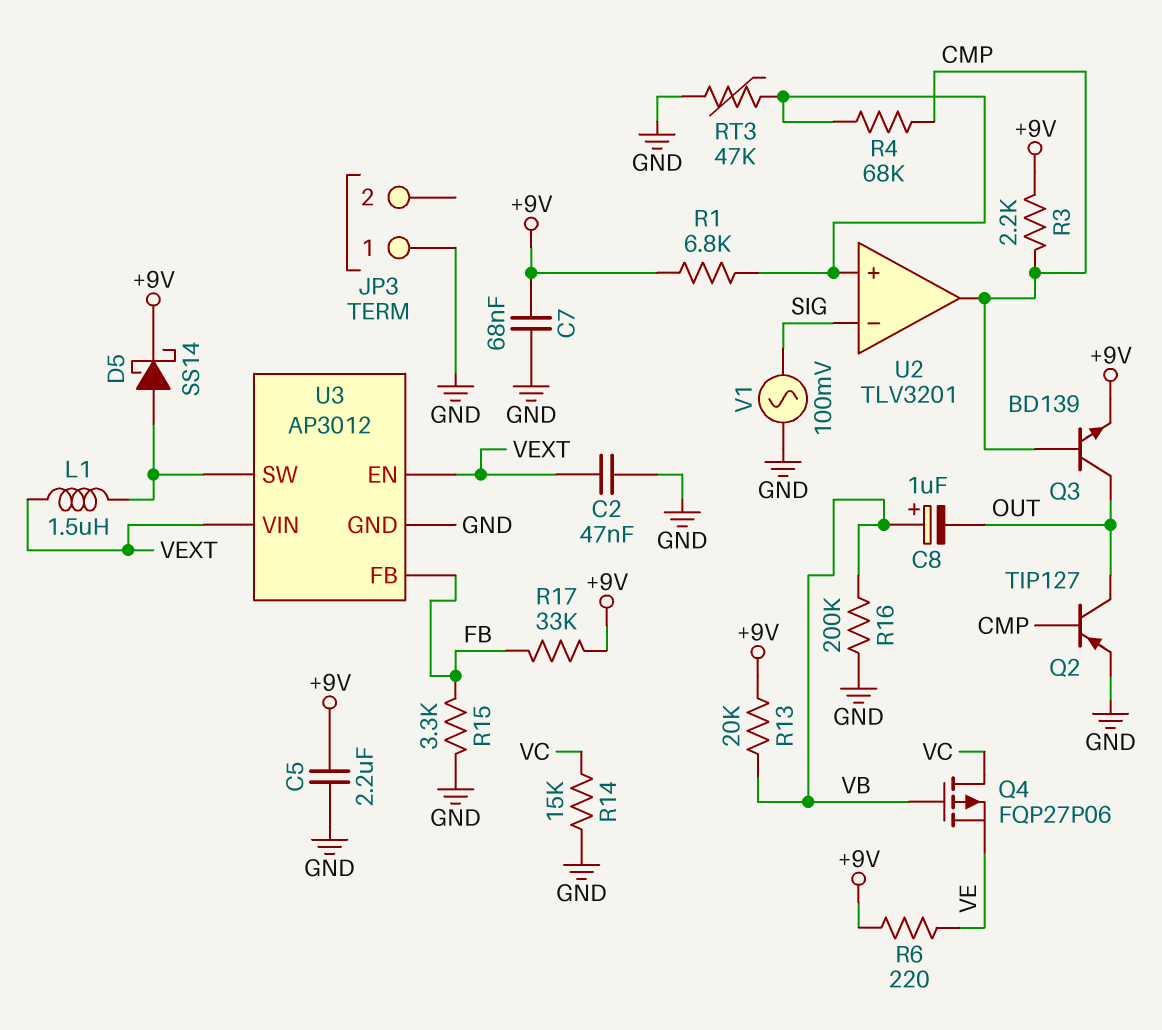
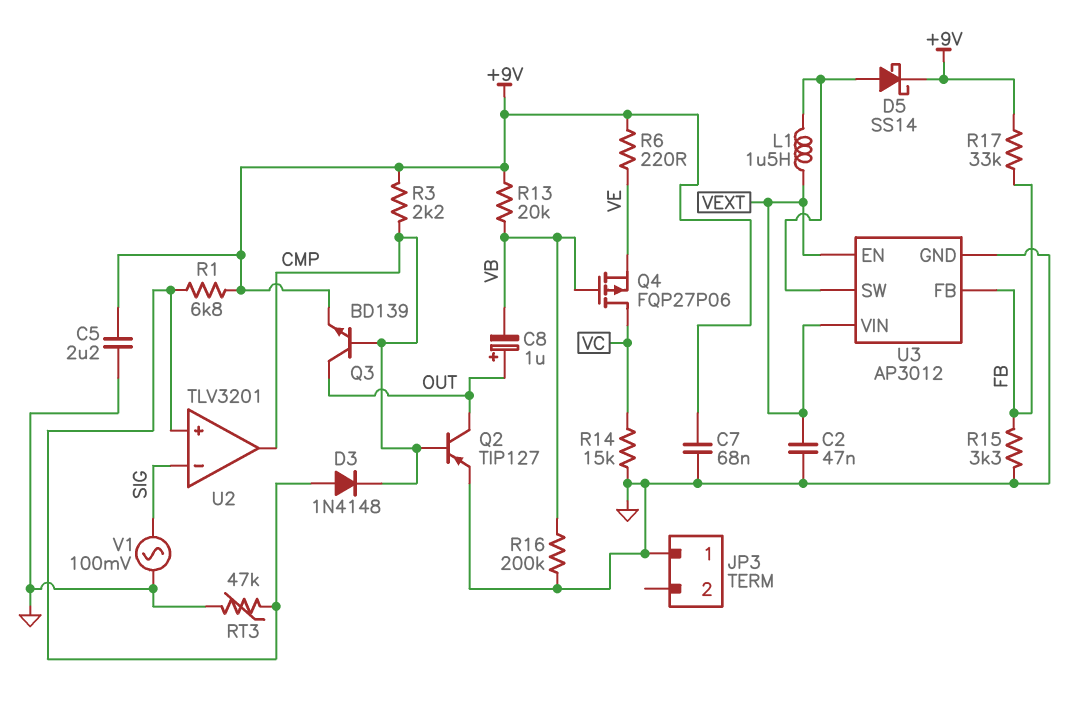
C8: 1uF (plus VB, minus OUT) -> 1uF (plus OUT, minus VB)
D3: none -> diode 1N4148 (A U2/in+, K CMP)
R4: 68k (CMP, U2/in+) -> none

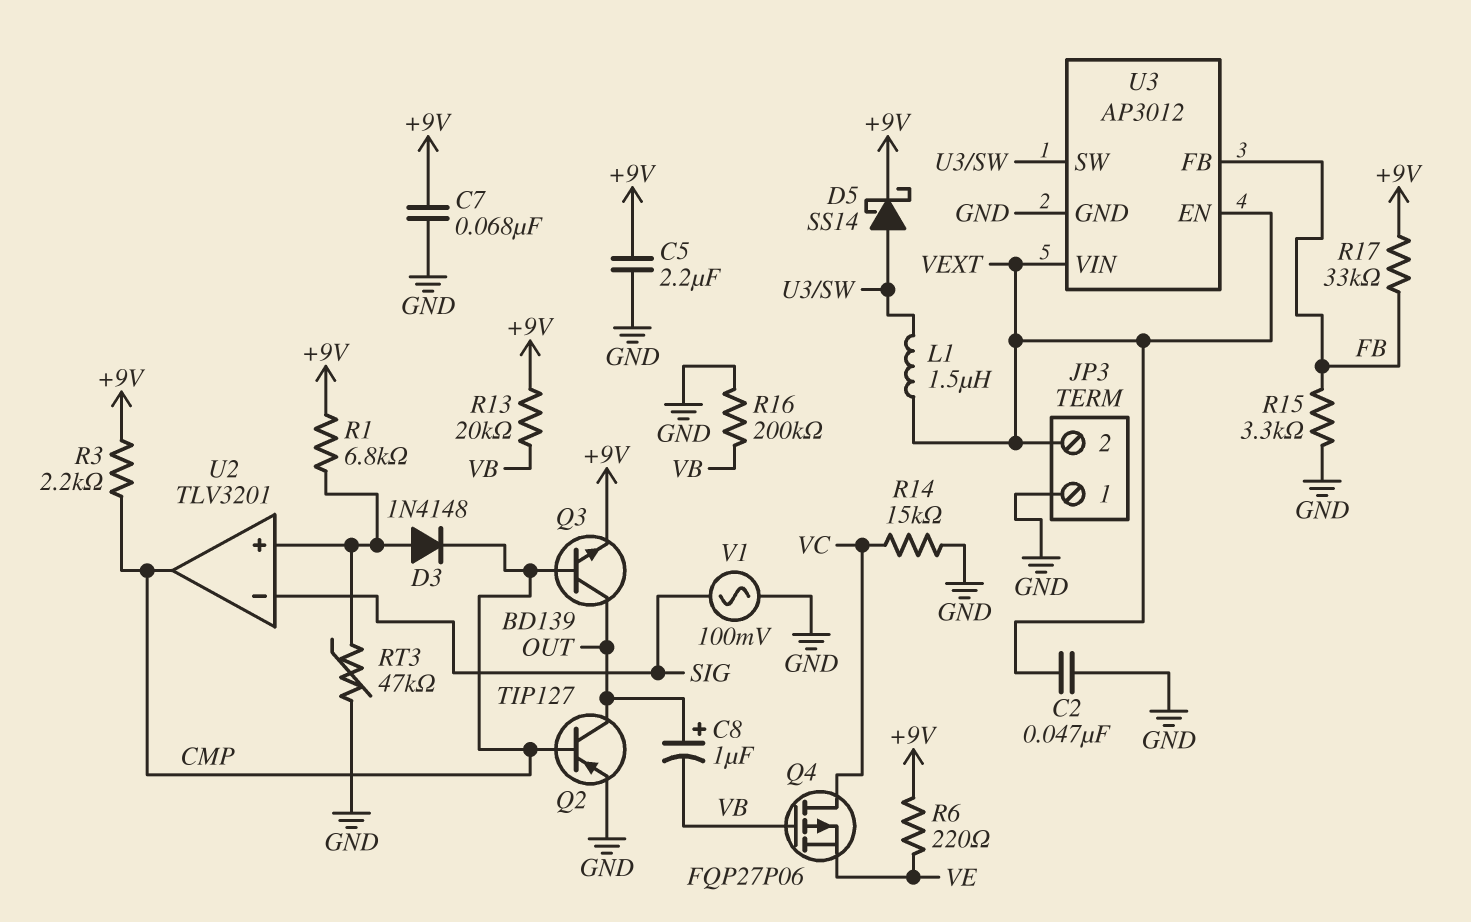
JP3 pin 2: none -> VEXT

